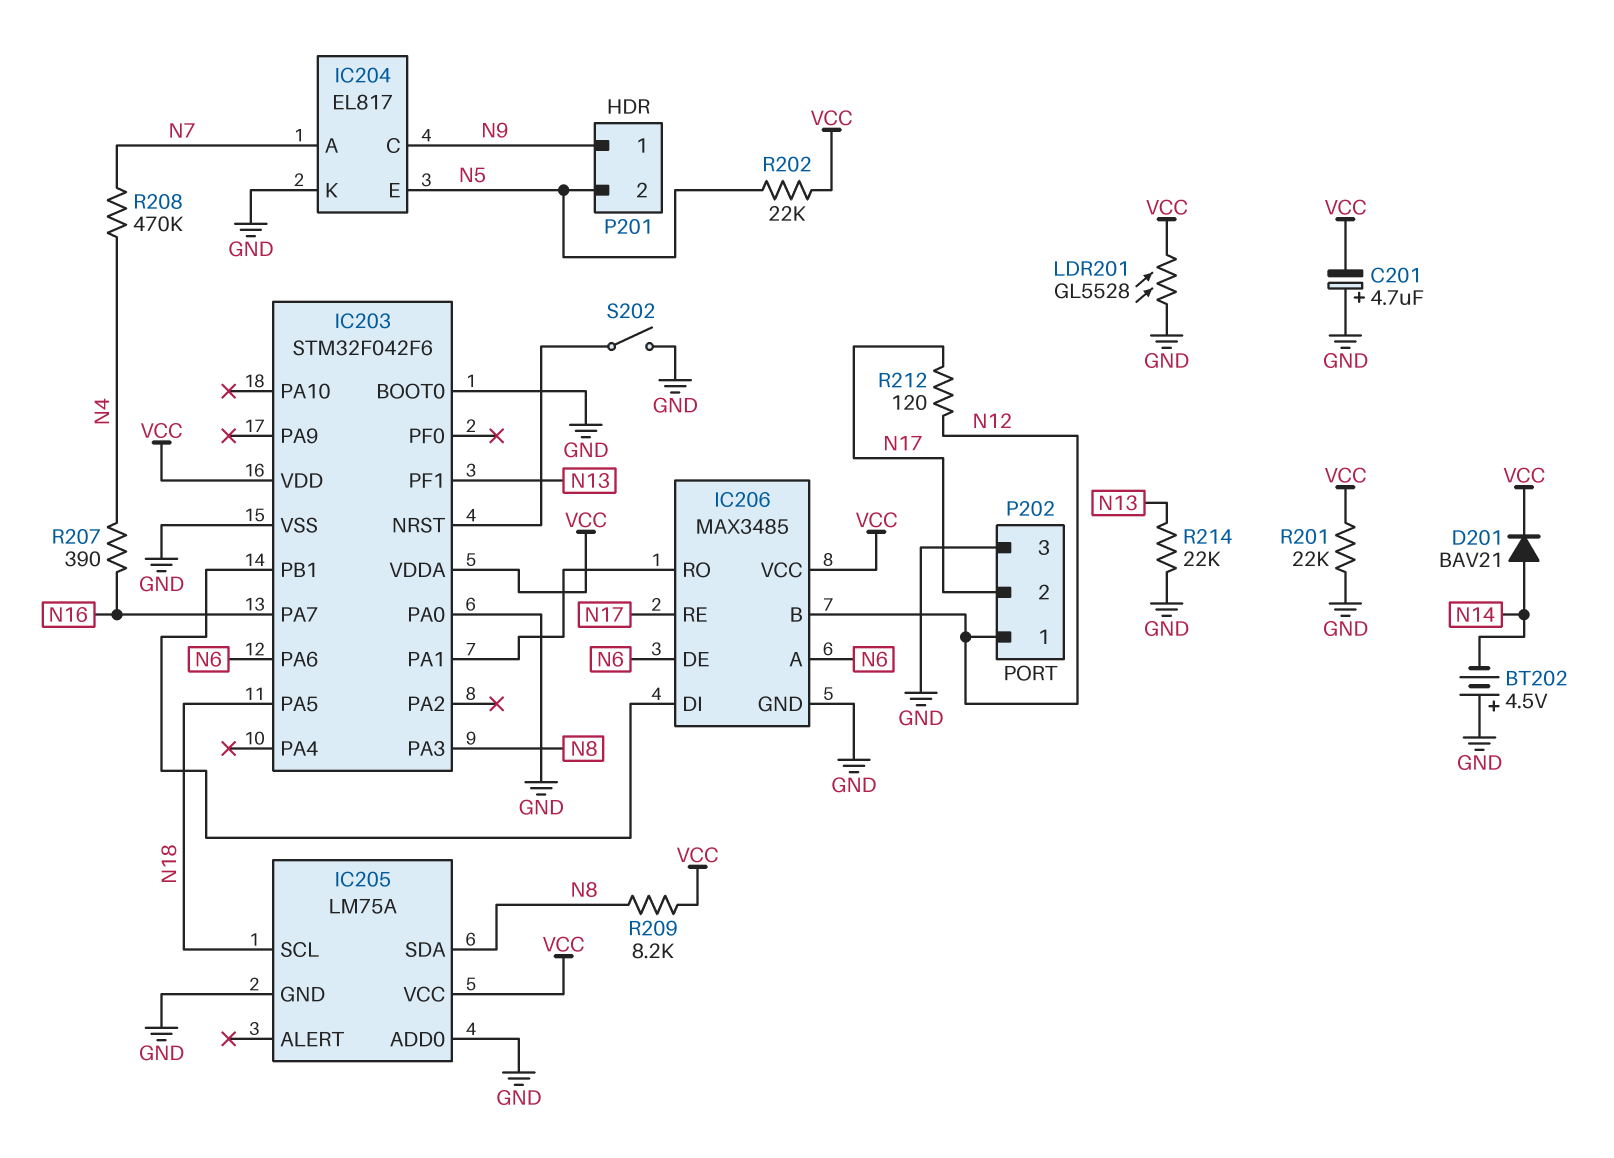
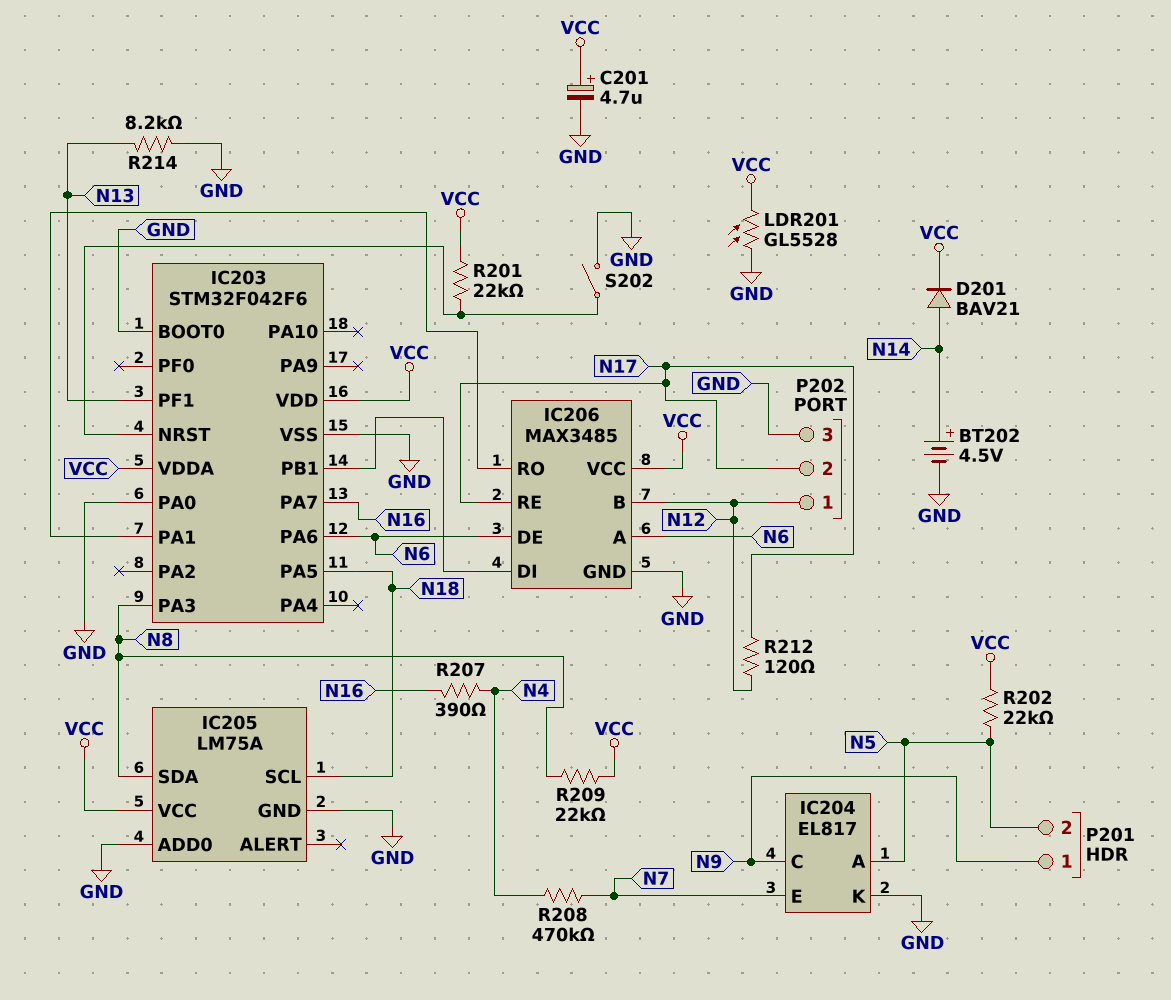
BT202: 4.5V (plus GND, minus N14) -> 4.5V (plus N14, minus GND)
C201: 4.7uF (plus GND, minus VCC) -> 4.7uF (plus VCC, minus GND)
IC204 pin A: N7 -> N5
IC204 pin E: N5 -> N7
R201: 22k (GND, VCC) -> 22k (IC203/NRST, VCC)
R209: 8.2k (N8, VCC) -> 22k (N8, VCC)
R214: 22k (GND, N13) -> 8.2k (GND, N13)

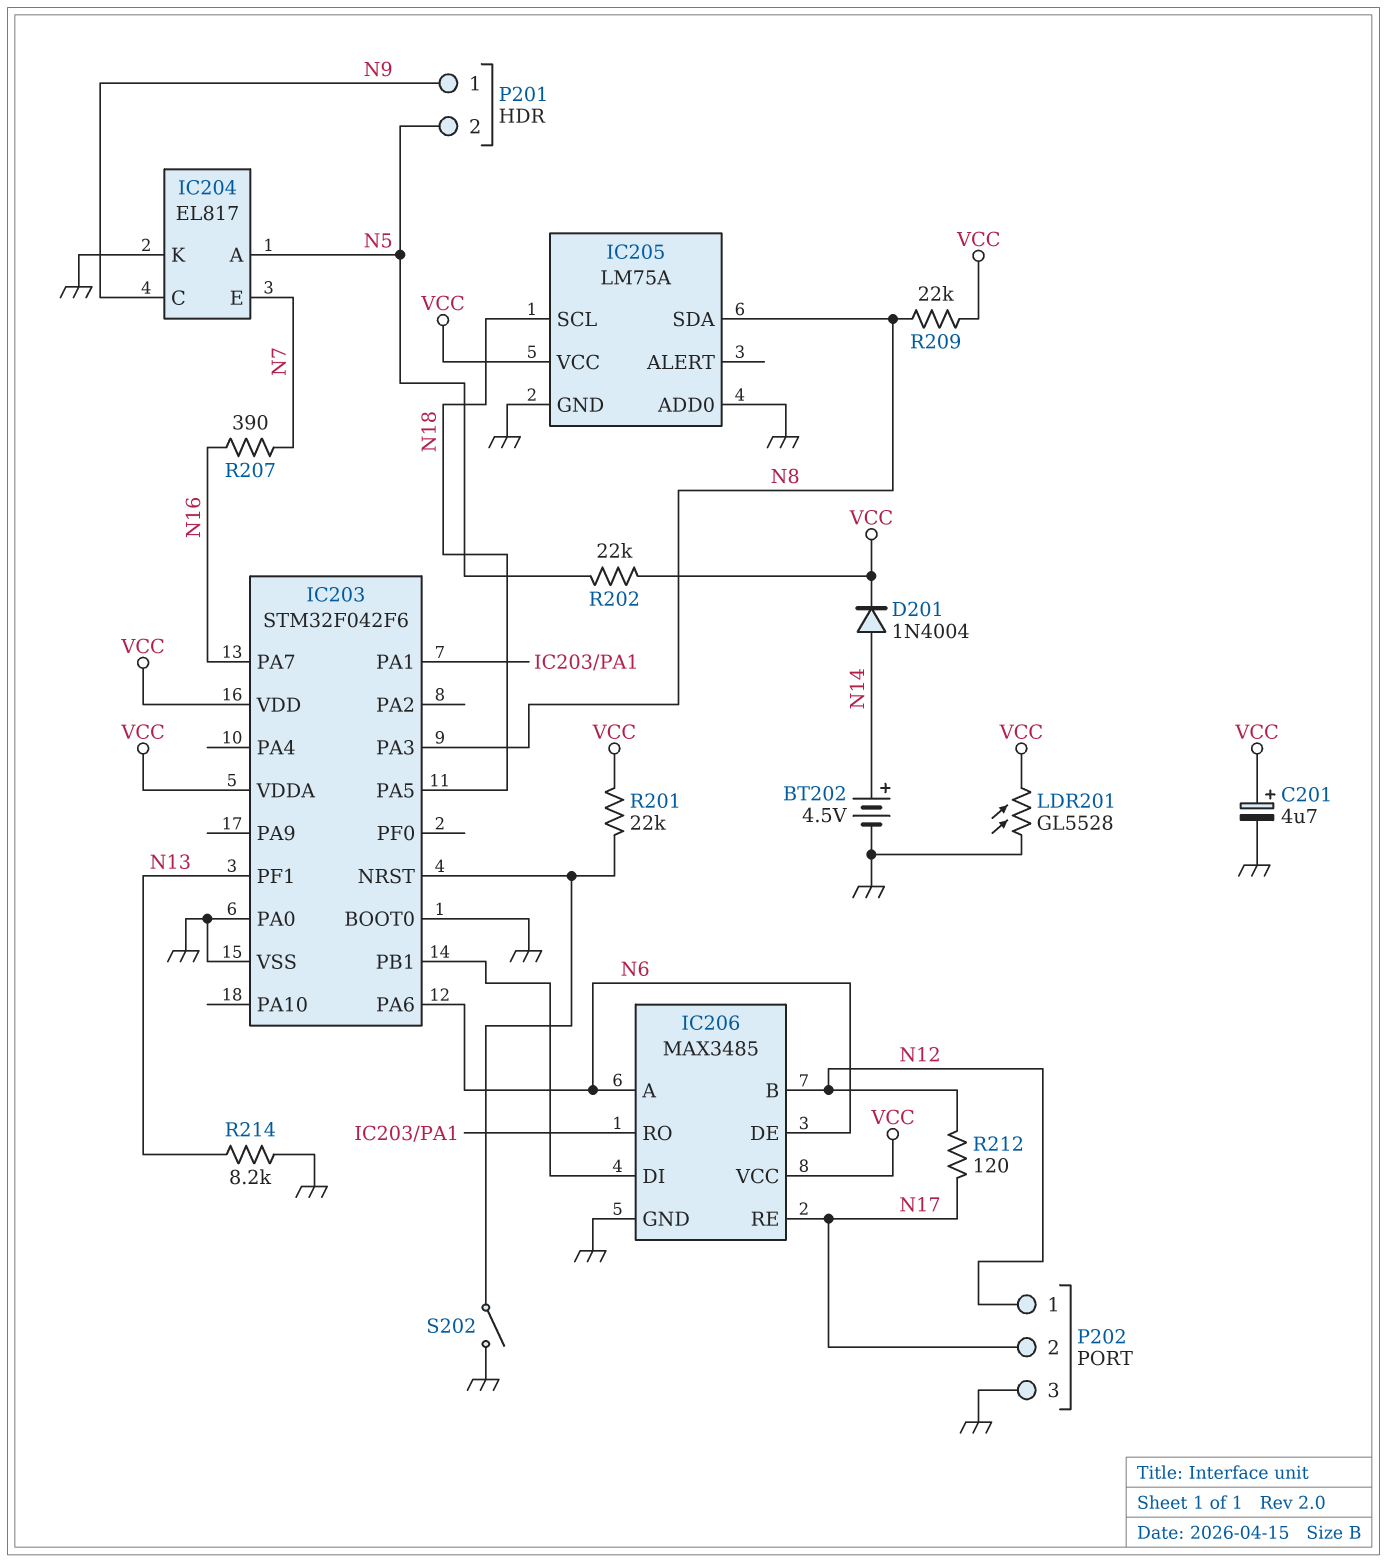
D201: diode BAV21 (A N14, K VCC) -> diode 1N4004 (A N14, K VCC)
R207: 390 (N4, N16) -> 390 (N7, N16)
R208: 470k (N4, N7) -> none

